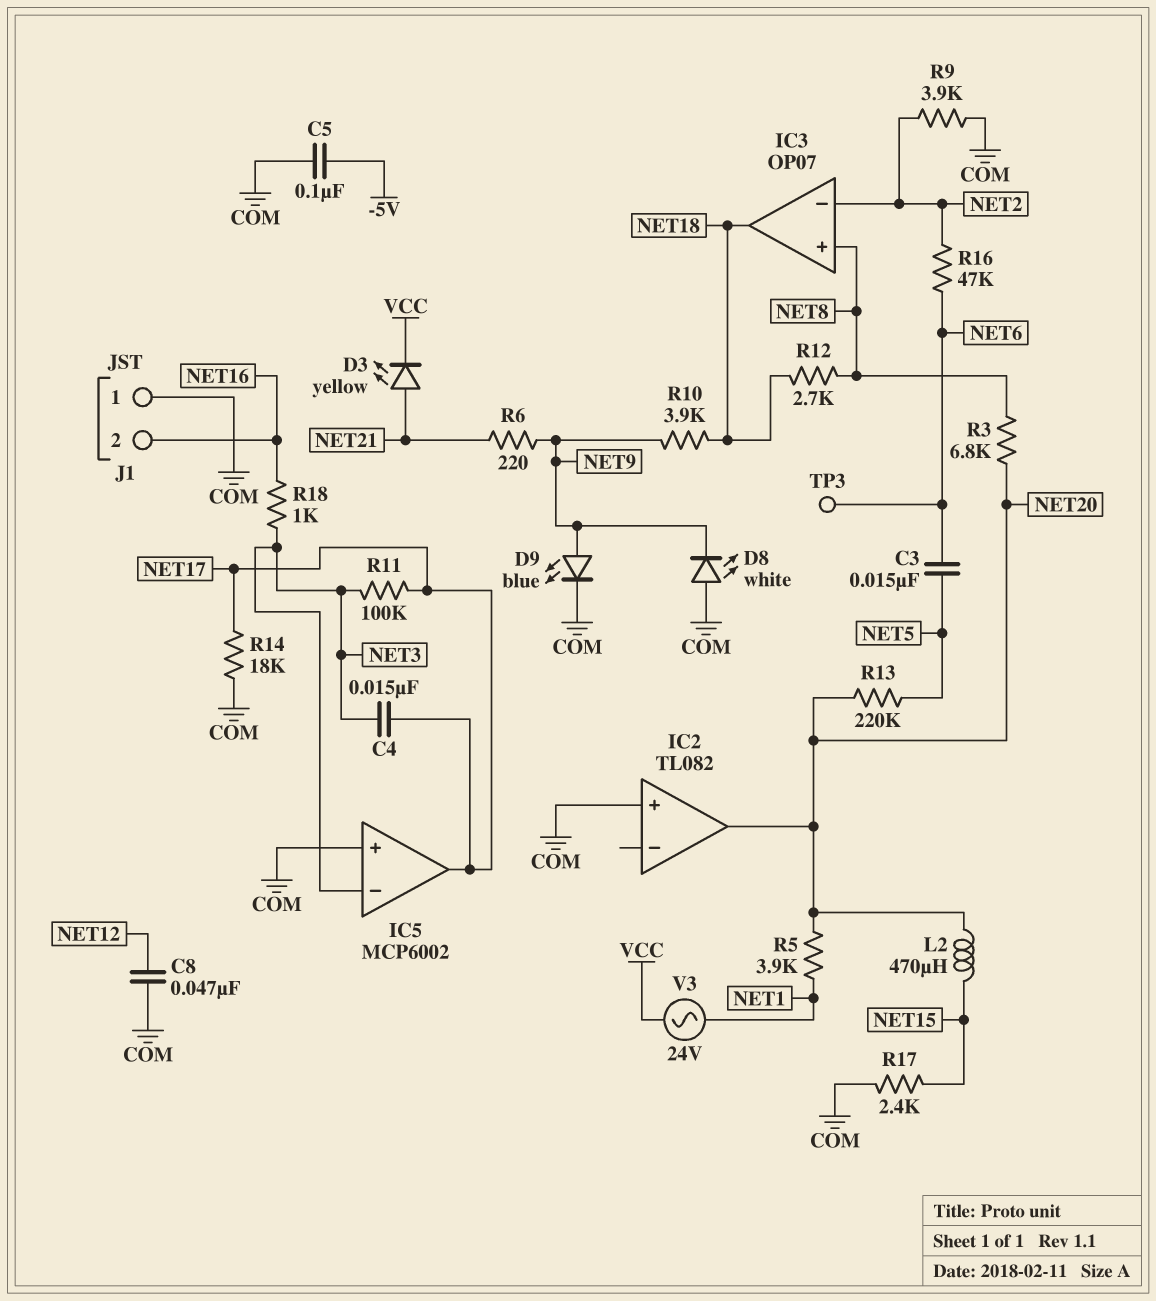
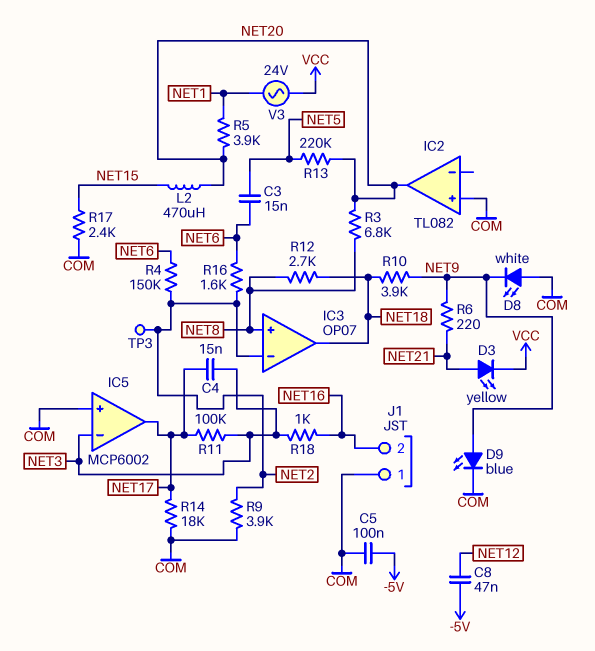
C8: 47nF (COM, NET12) -> 47nF (-5V, NET12)
R4: none -> 150k (NET2, NET6)
R16: 47k (NET2, NET6) -> 1.6k (NET2, NET6)
TP3: test point (NET6) -> test point (NET2)

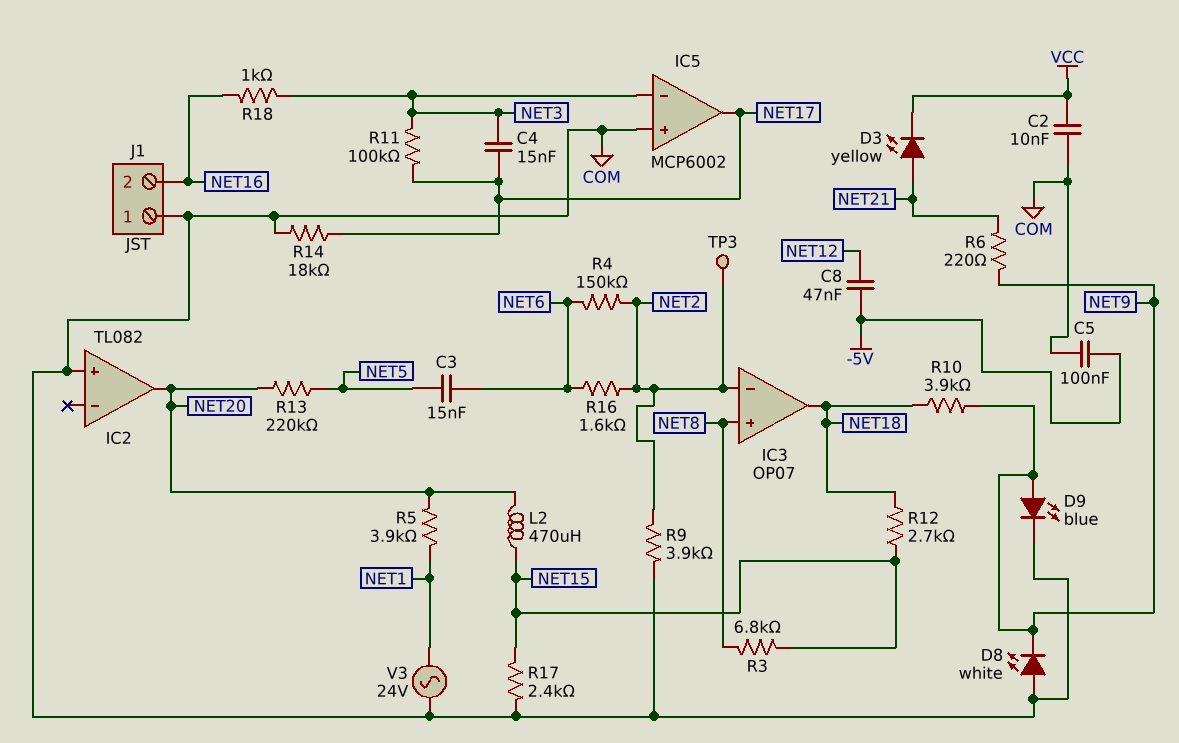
C2: none -> 10nF (COM, VCC)
R3: 6.8k (NET8, NET20) -> 6.8k (NET8, NET15)
R12: 2.7k (NET8, NET18) -> 2.7k (NET15, NET18)
V3: AC 24V (NET1, VCC) -> AC 24V (COM, NET1)

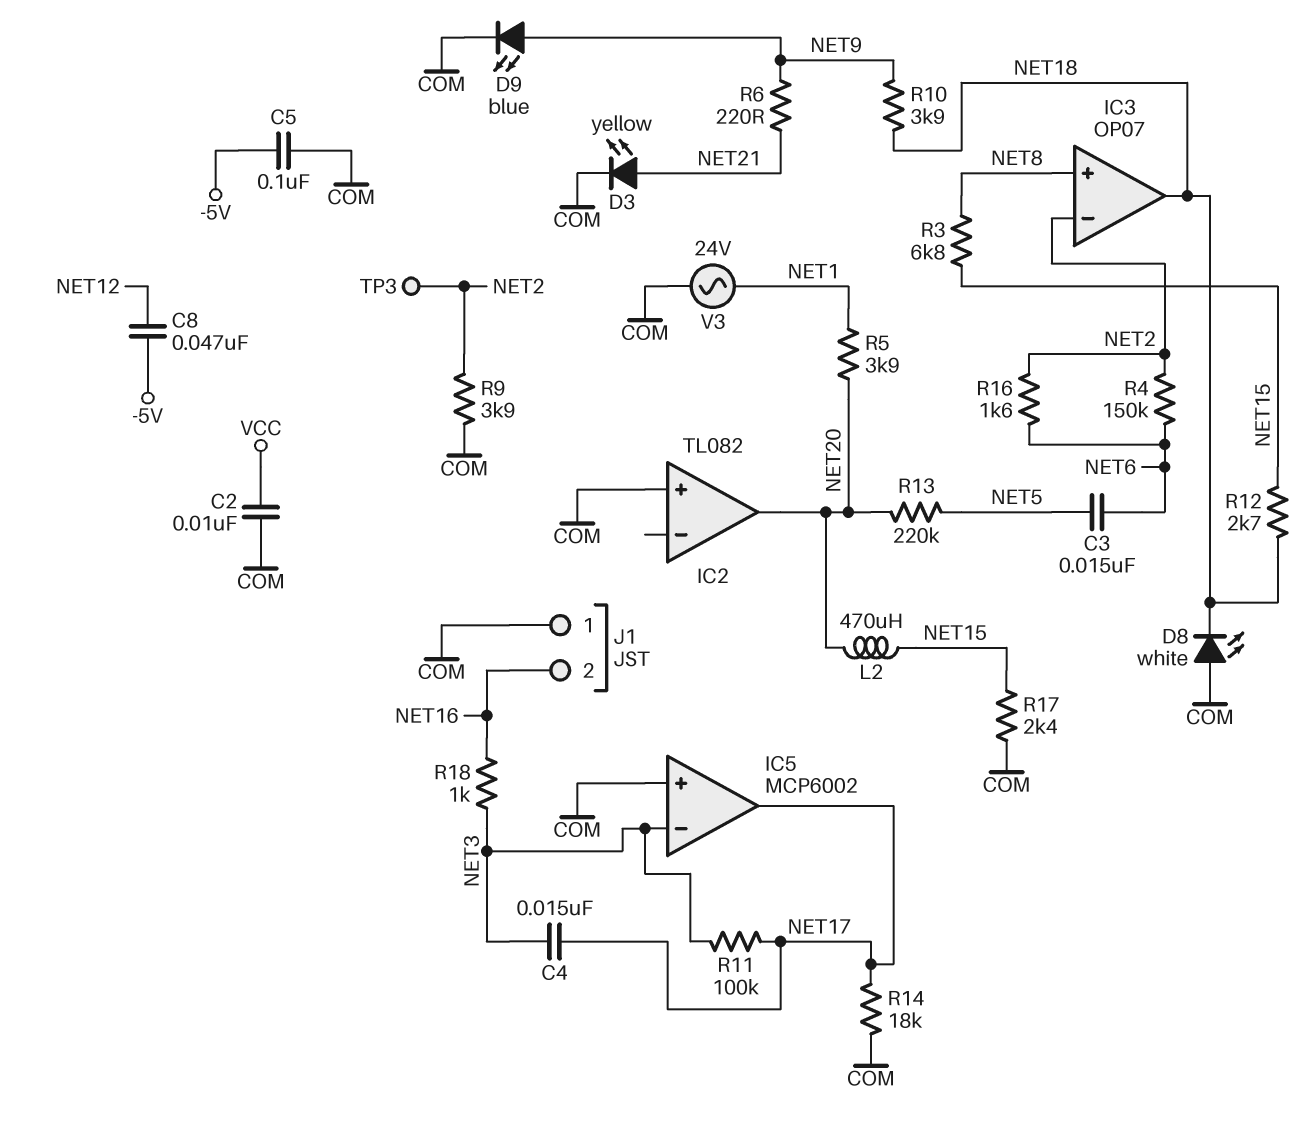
D3: LED yellow (A NET21, K VCC) -> LED yellow (A NET21, K COM)
D8: LED white (A COM, K NET9) -> LED white (A COM, K NET18)

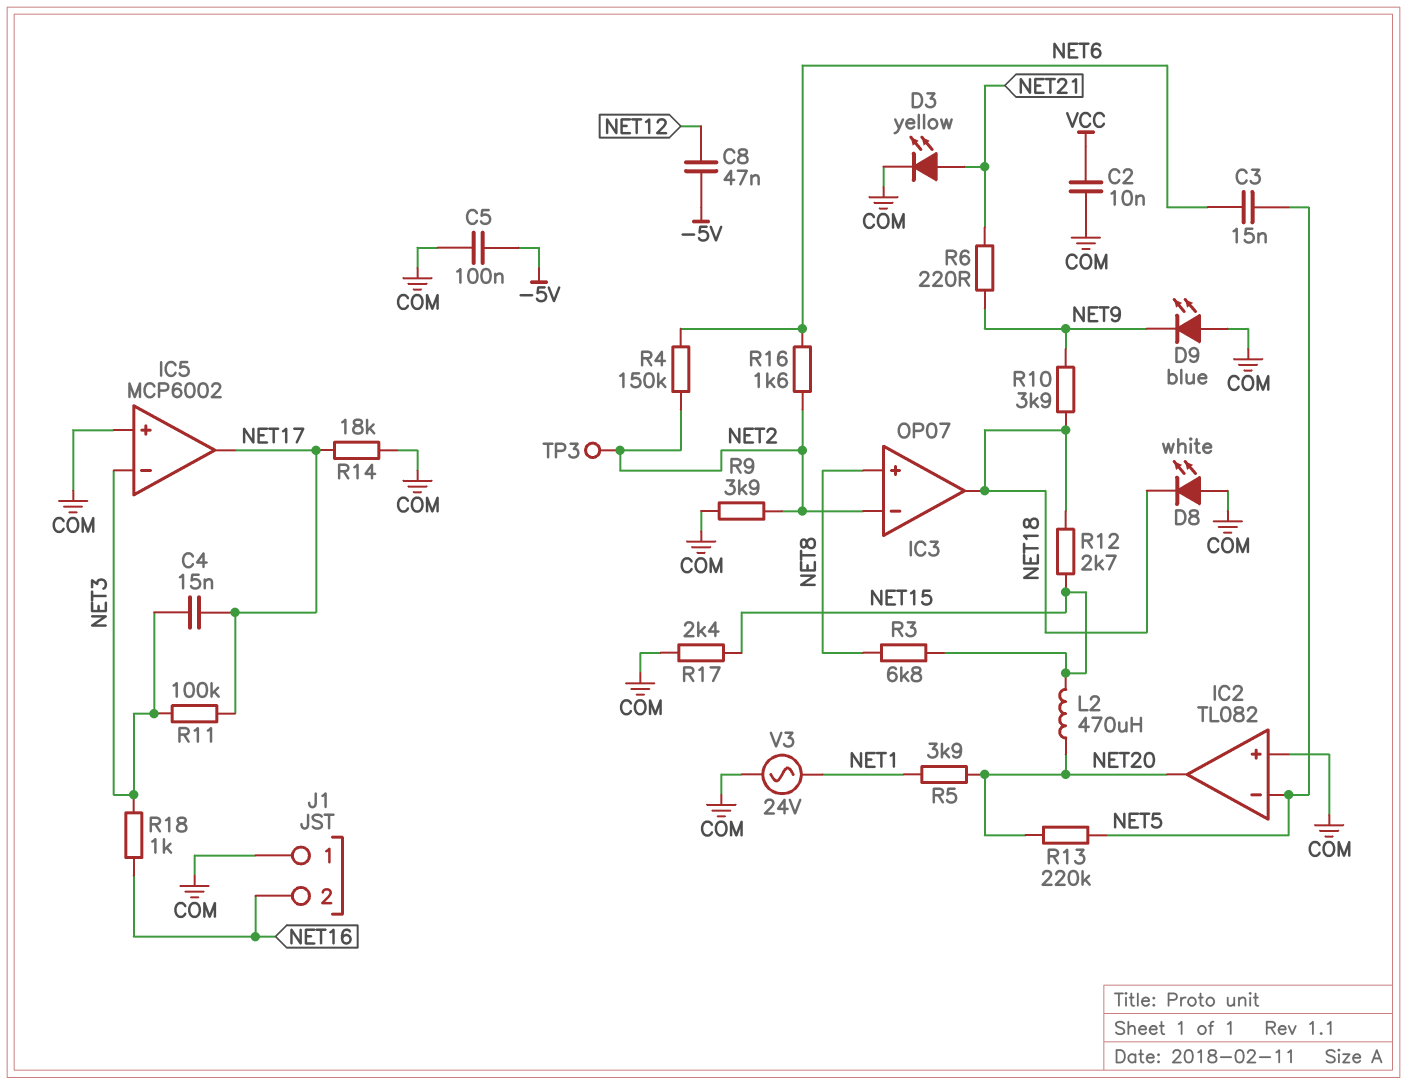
D9: LED blue (A NET9, K COM) -> LED blue (A COM, K NET9)
IC2 pin in-: none -> NET5

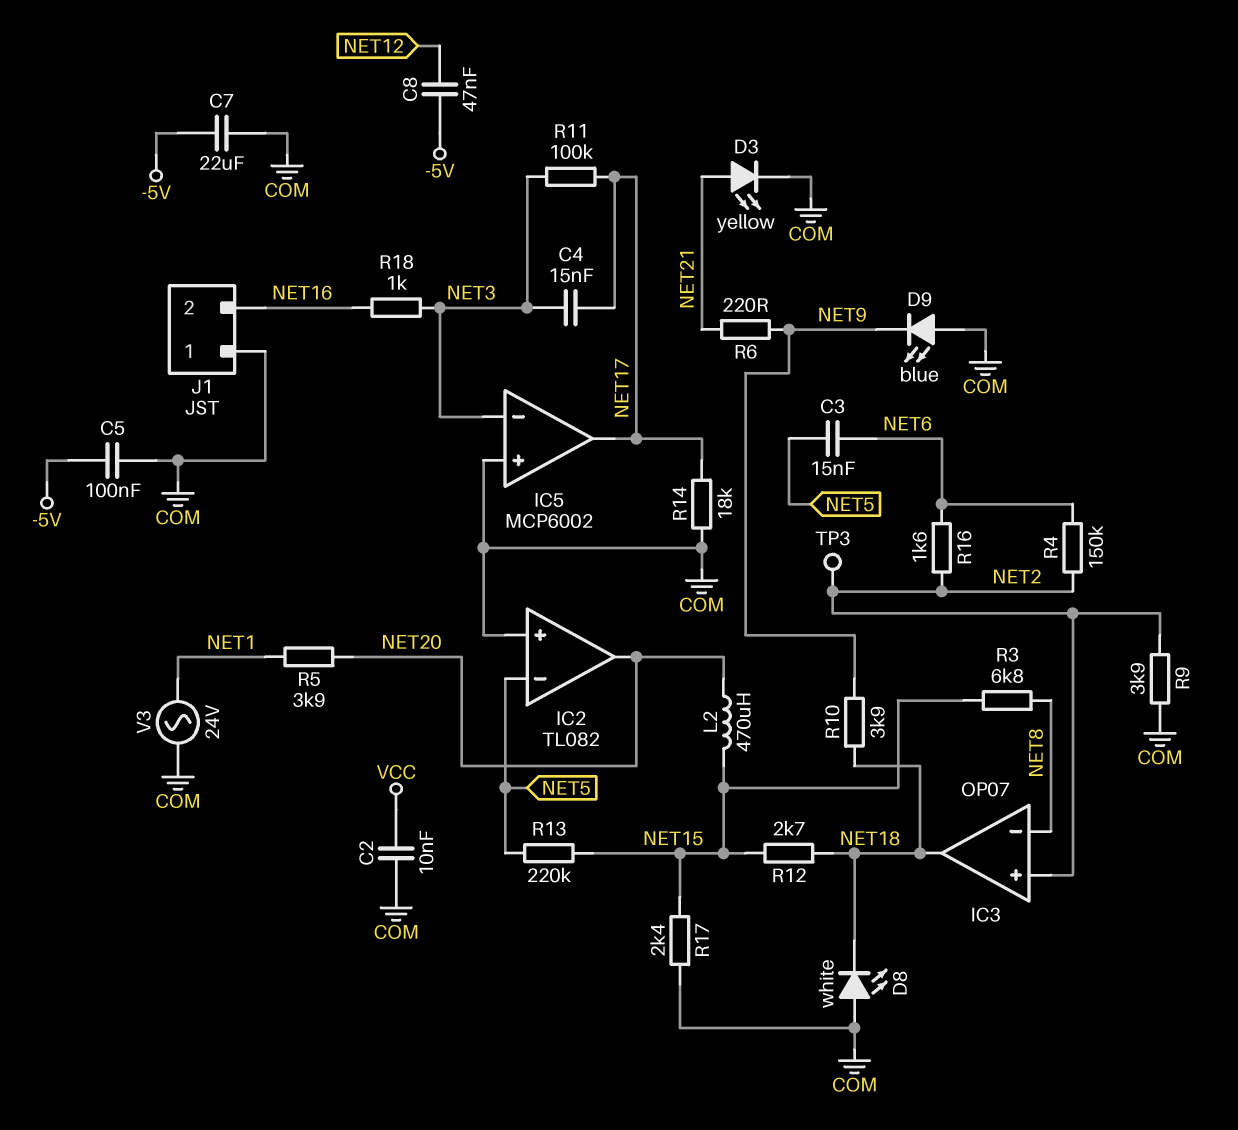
C7: none -> 22uF (-5V, COM)
IC3 pin in+: NET8 -> NET2
IC3 pin in-: NET2 -> NET8
R13: 220k (NET5, NET20) -> 220k (NET5, NET15)

